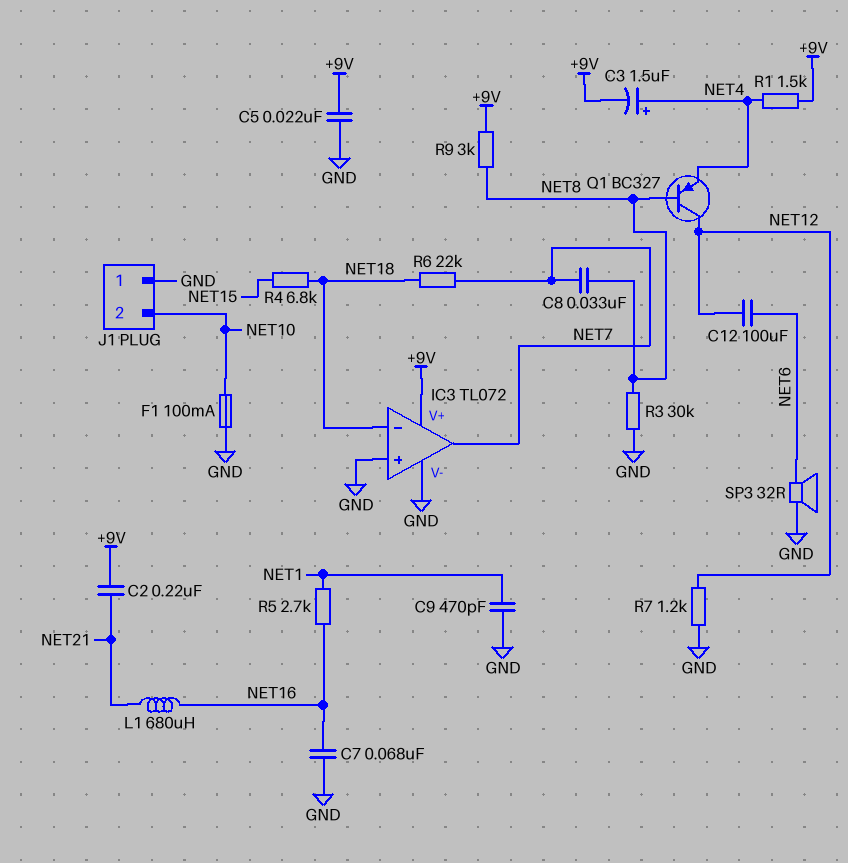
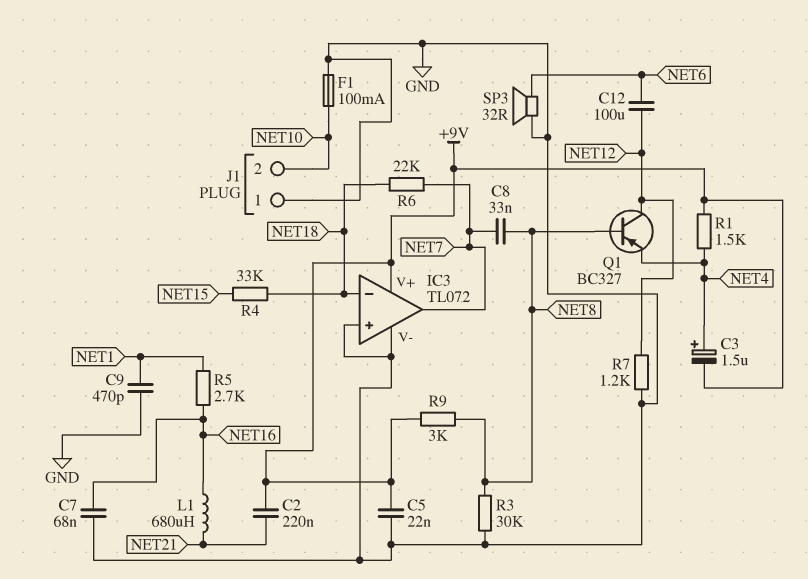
R4: 6.8k (NET15, NET18) -> 33k (NET15, NET18)

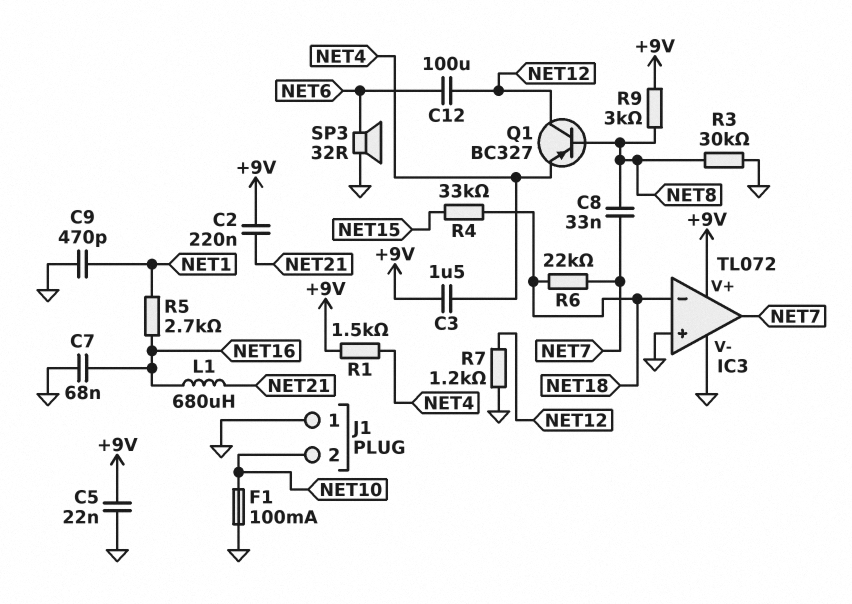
C3: 1.5uF (plus NET4, minus +9V) -> 1.5uF (+9V, NET4)

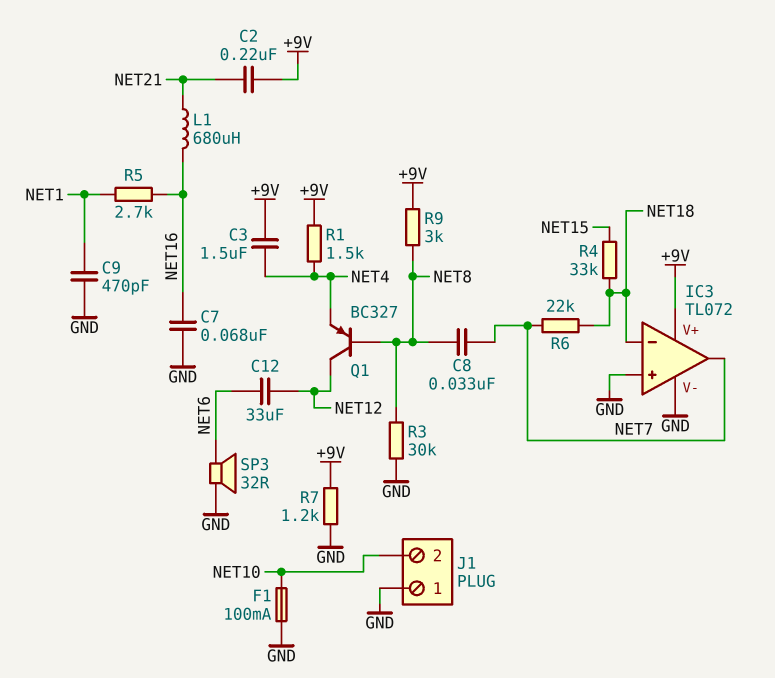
C5: 22nF (+9V, GND) -> none
C12: 100uF (NET6, NET12) -> 33uF (NET6, NET12)
R7: 1.2k (GND, NET12) -> 1.2k (+9V, GND)

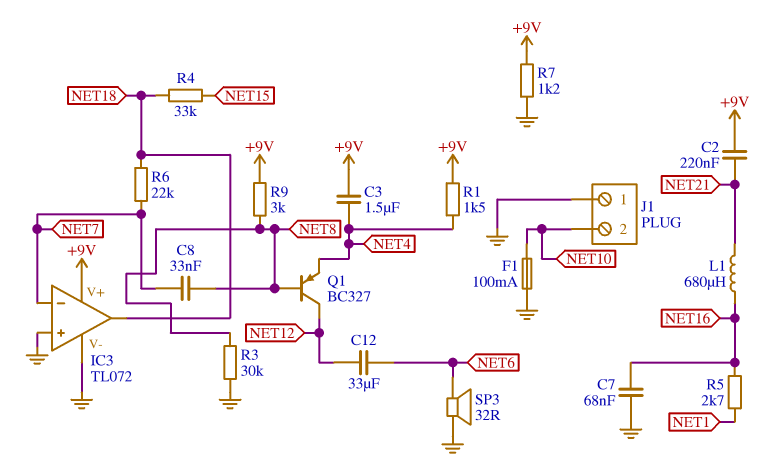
C9: 470pF (GND, NET1) -> none
IC3 pin in-: NET18 -> NET7
IC3 pin out: NET7 -> NET18

